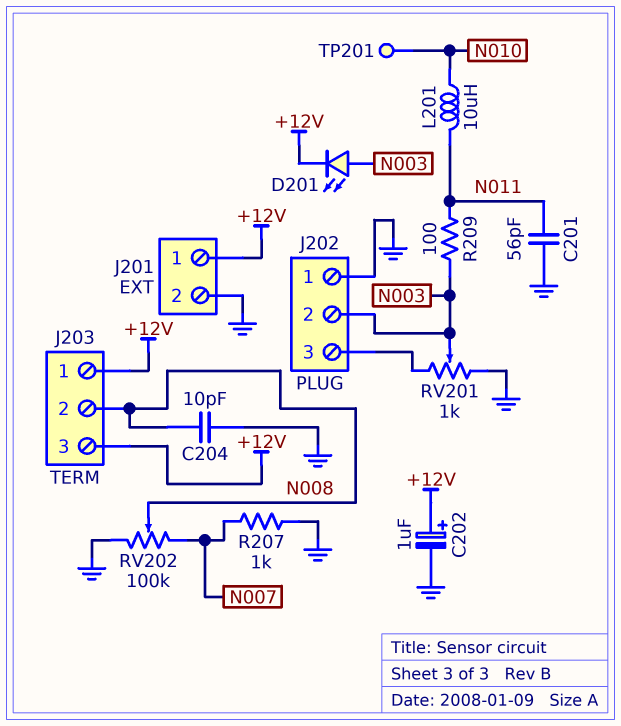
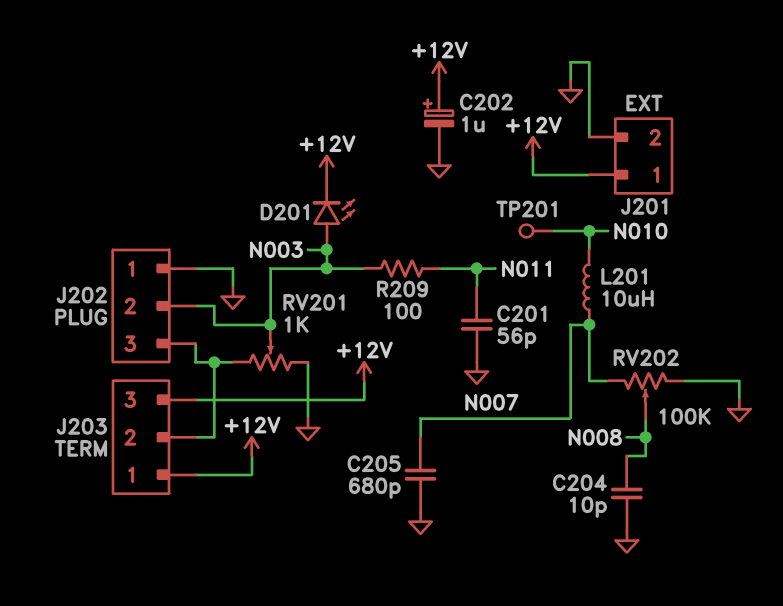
C205: none -> 680pF (GND, N007)
J203 pin 2: N008 -> J202/3
L201: 10uH (N010, N011) -> 10uH (N007, N010)
R207: 1k (GND, N007) -> none

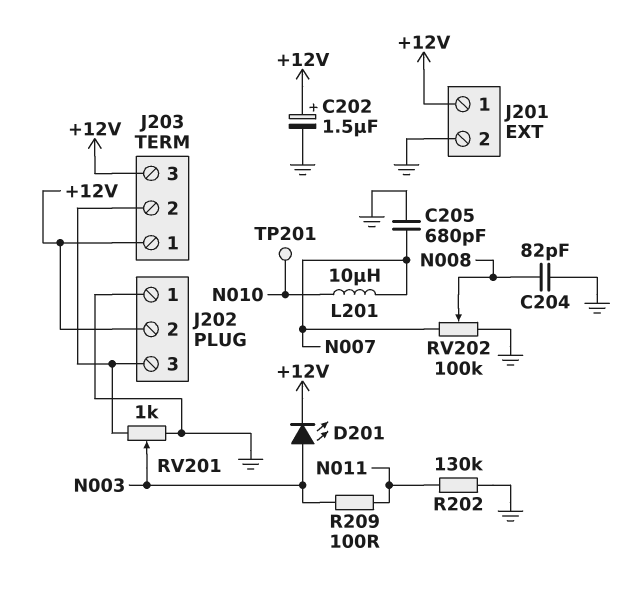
C201: 56pF (GND, N011) -> none
C202: 1uF (plus +12V, minus GND) -> 1.5uF (plus +12V, minus GND)
C204: 10pF (GND, N008) -> 82pF (GND, N008)
J202 pin 2: N003 -> +12V
R202: none -> 130k (GND, N011)

